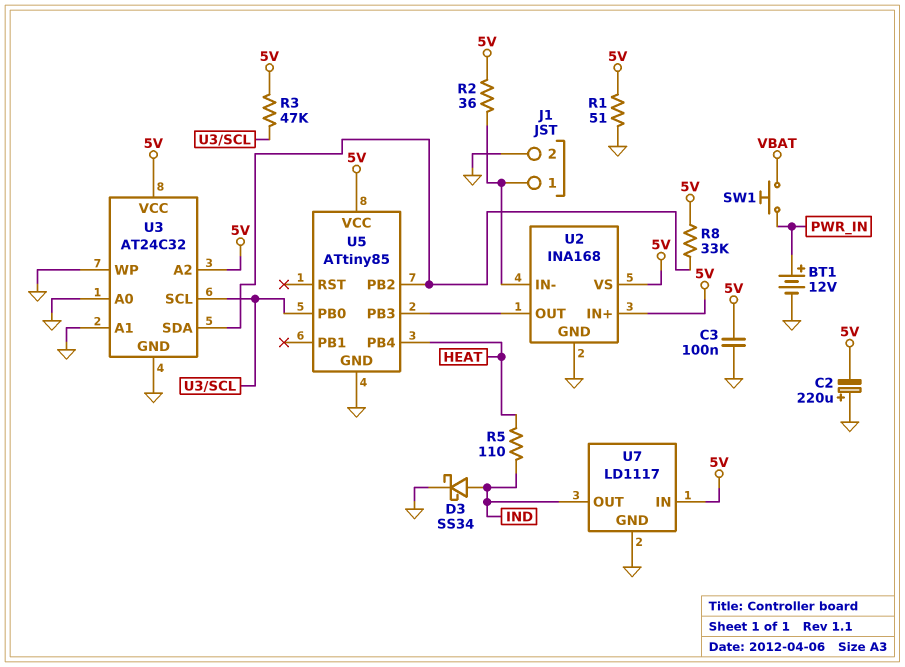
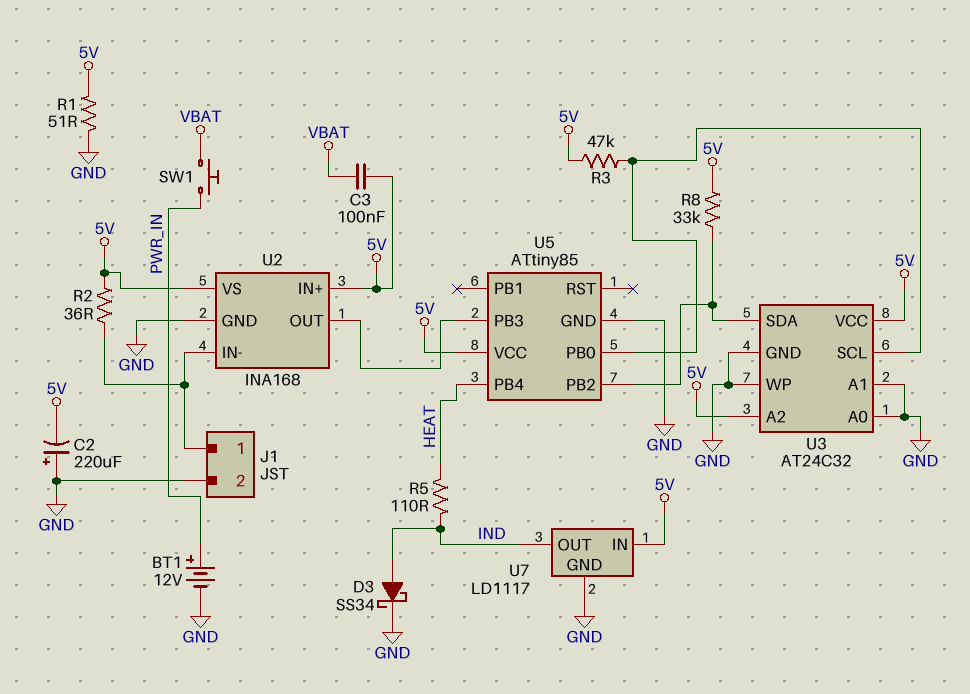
C3: 100nF (5V, GND) -> 100nF (5V, VBAT)

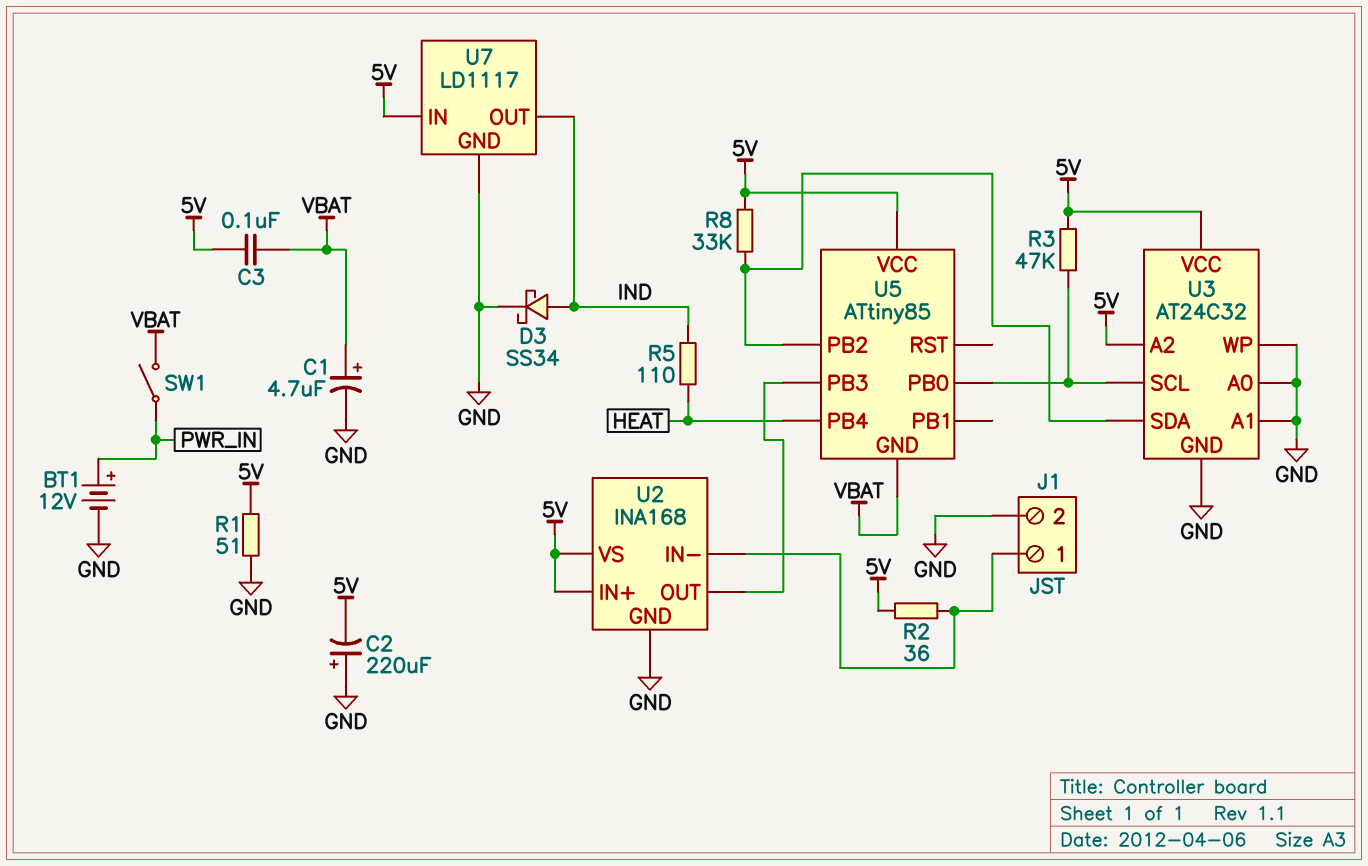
C1: none -> 4.7uF (plus VBAT, minus GND)
SW1: button (PWR_IN, VBAT) -> switch (PWR_IN, VBAT)
U5 pin GND: GND -> VBAT

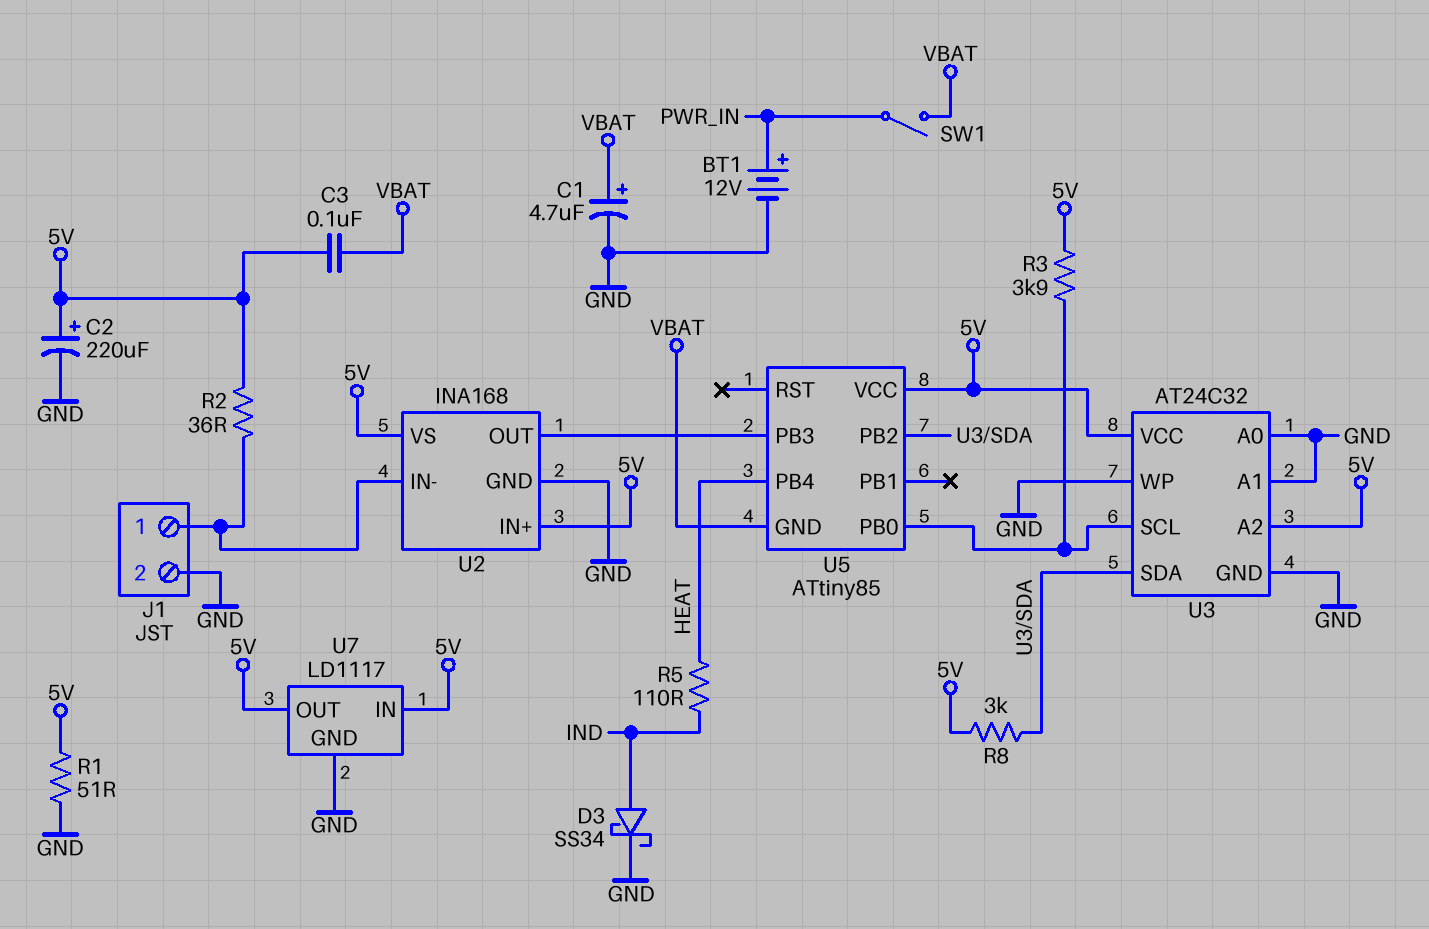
C2: 220uF (plus GND, minus 5V) -> 220uF (plus 5V, minus GND)
R3: 47k (5V, U3/SCL) -> 3.9k (5V, U3/SCL)
R8: 33k (5V, U3/SDA) -> 3k (5V, U3/SDA)
U7 pin OUT: IND -> 5V

